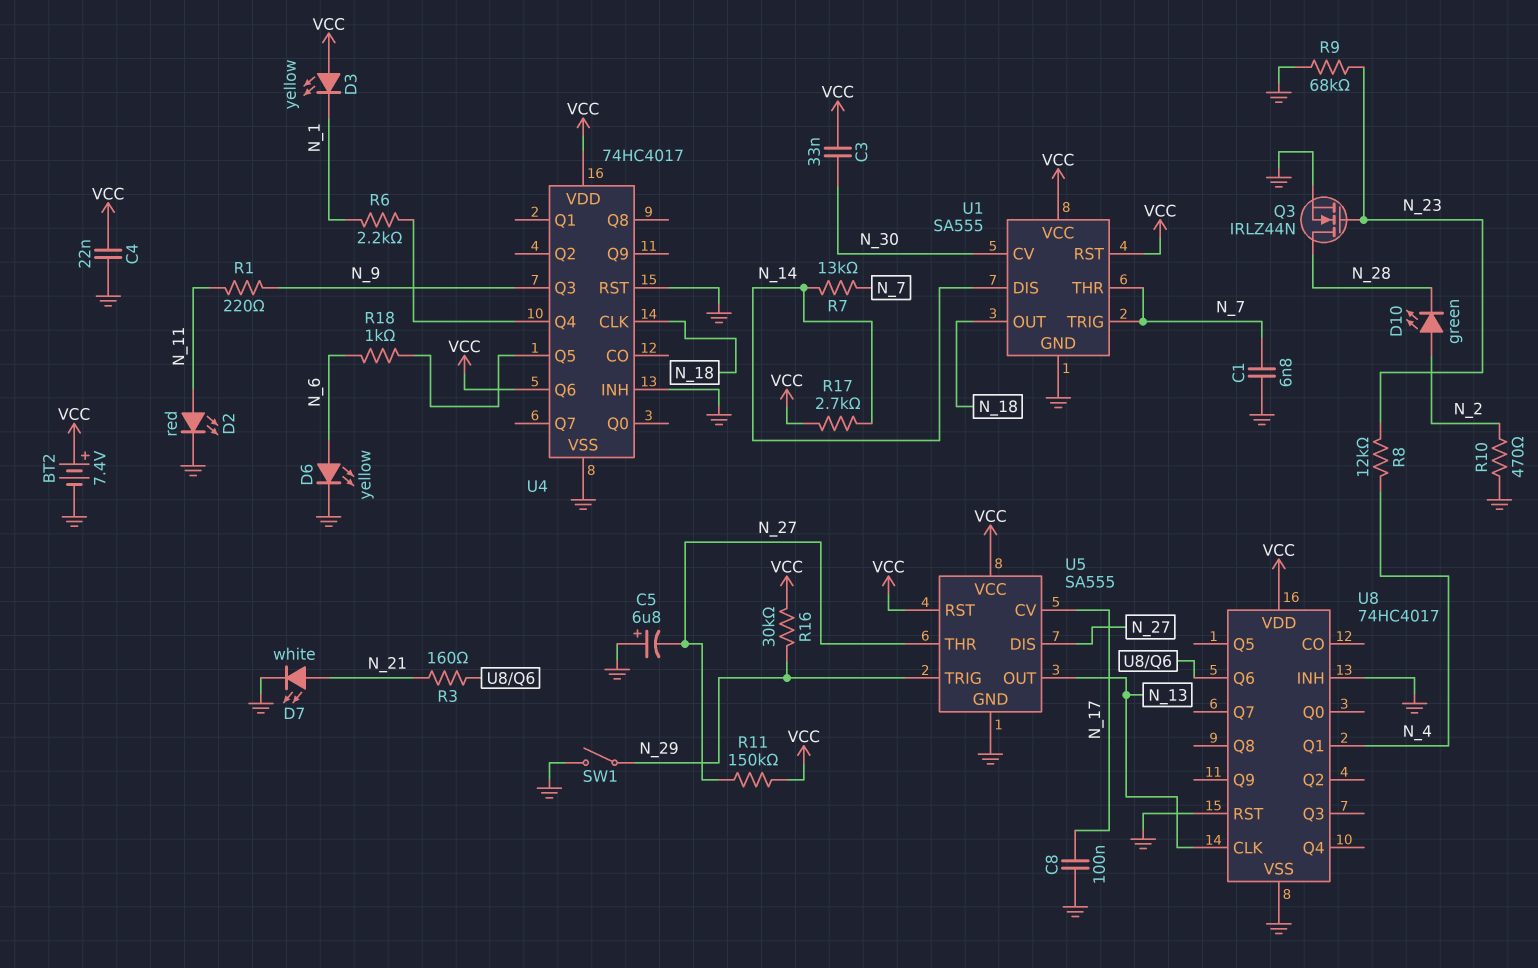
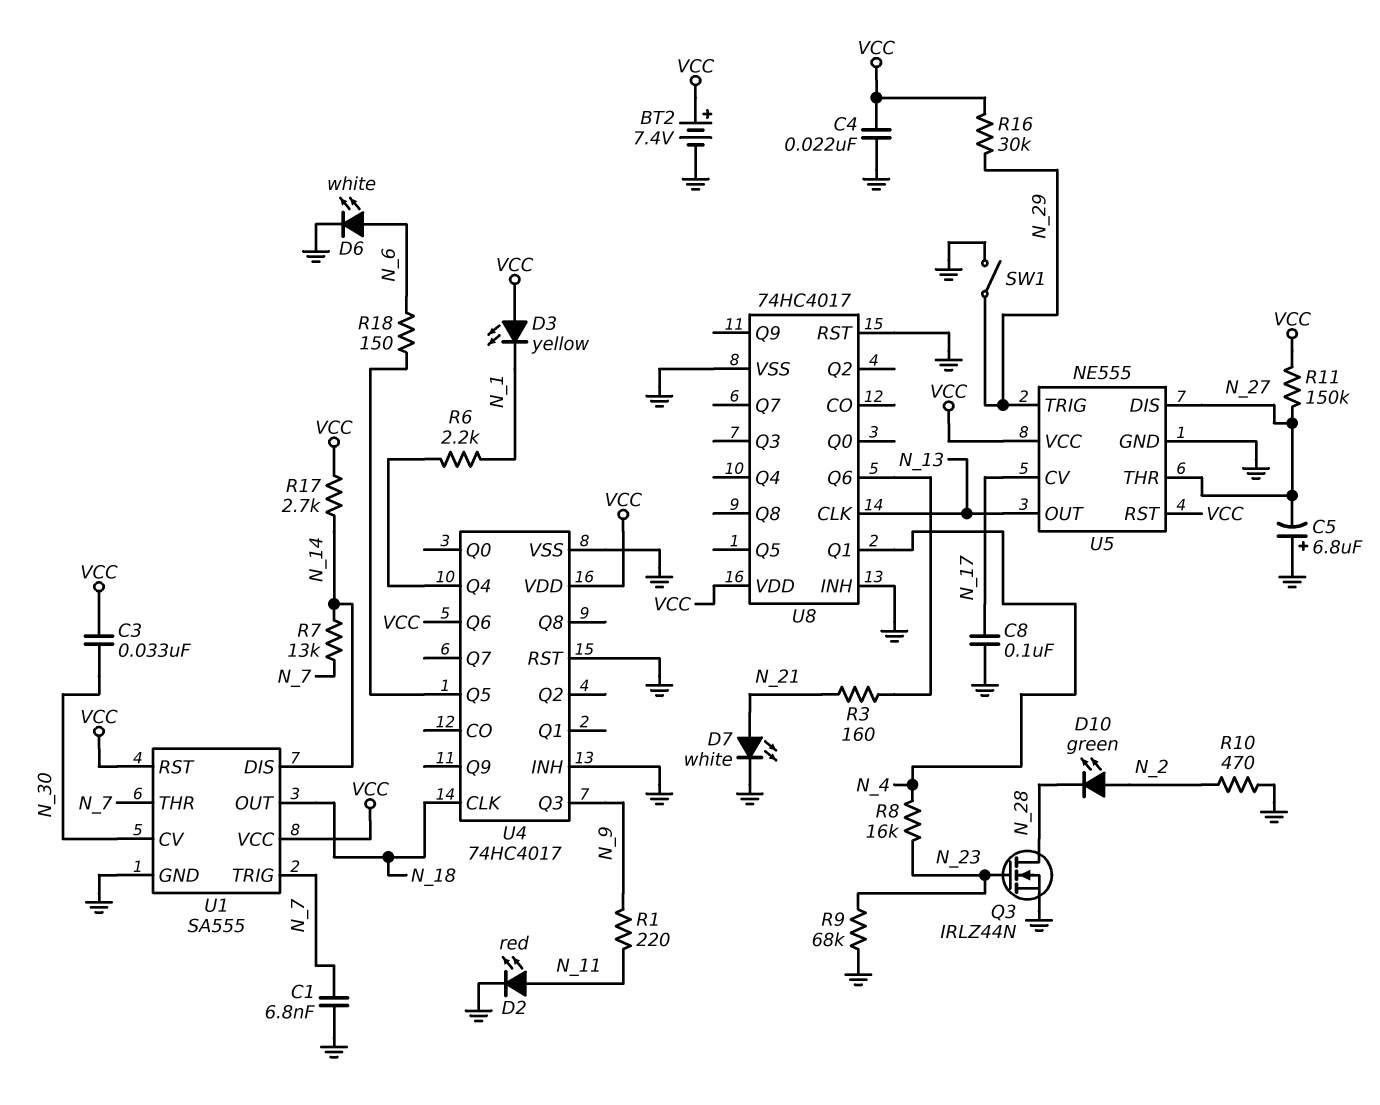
D6: LED yellow (A N_6, K GND) -> LED white (A N_6, K GND)
R8: 12k (N_4, N_23) -> 16k (N_4, N_23)
R18: 1k (N_6, U4/Q5) -> 150 (N_6, U4/Q5)
U5: SA555 -> NE555

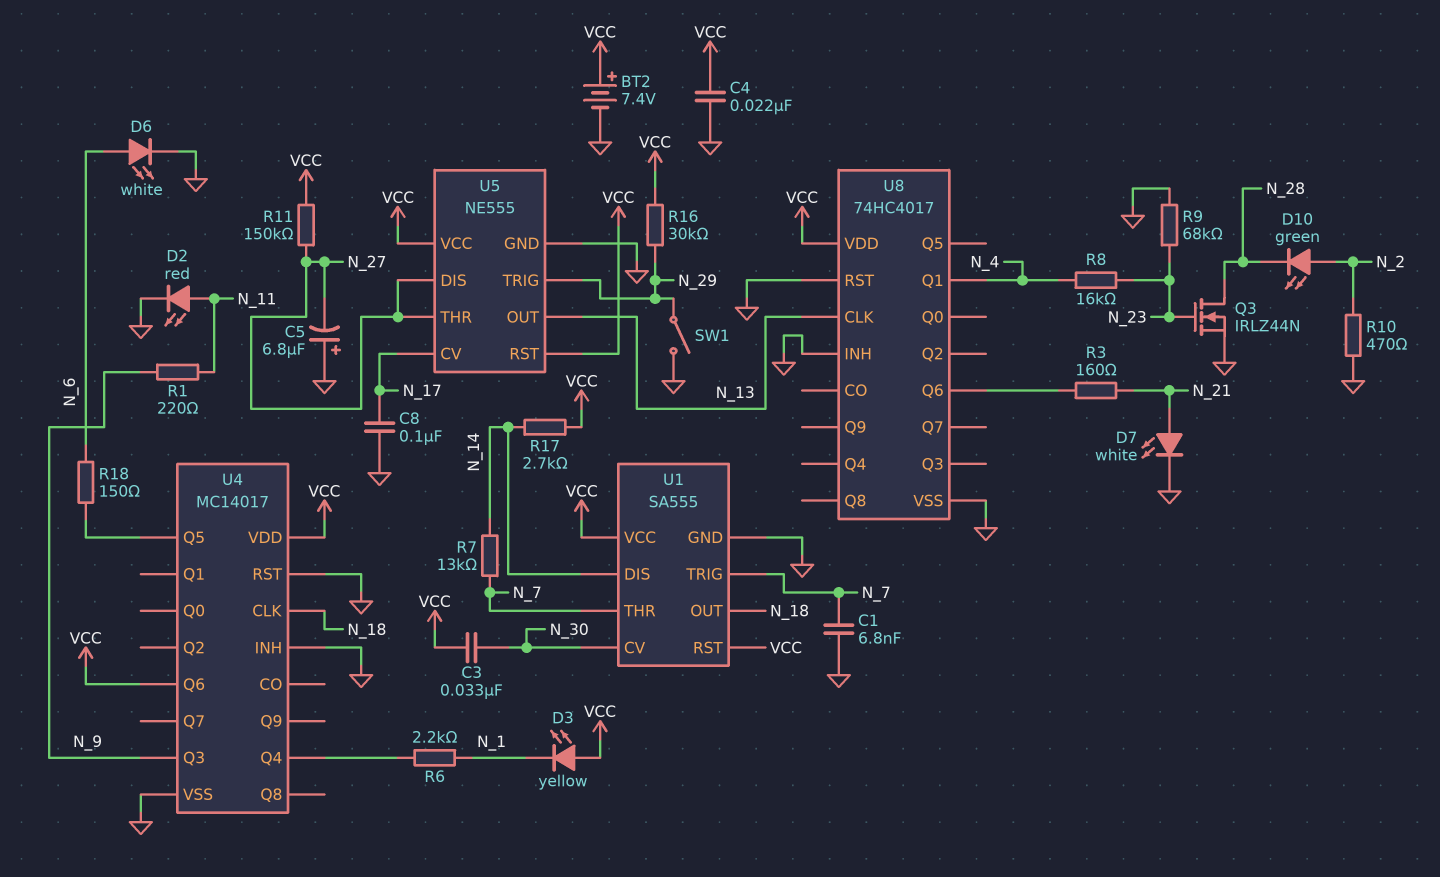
U4: 74HC4017 -> MC14017

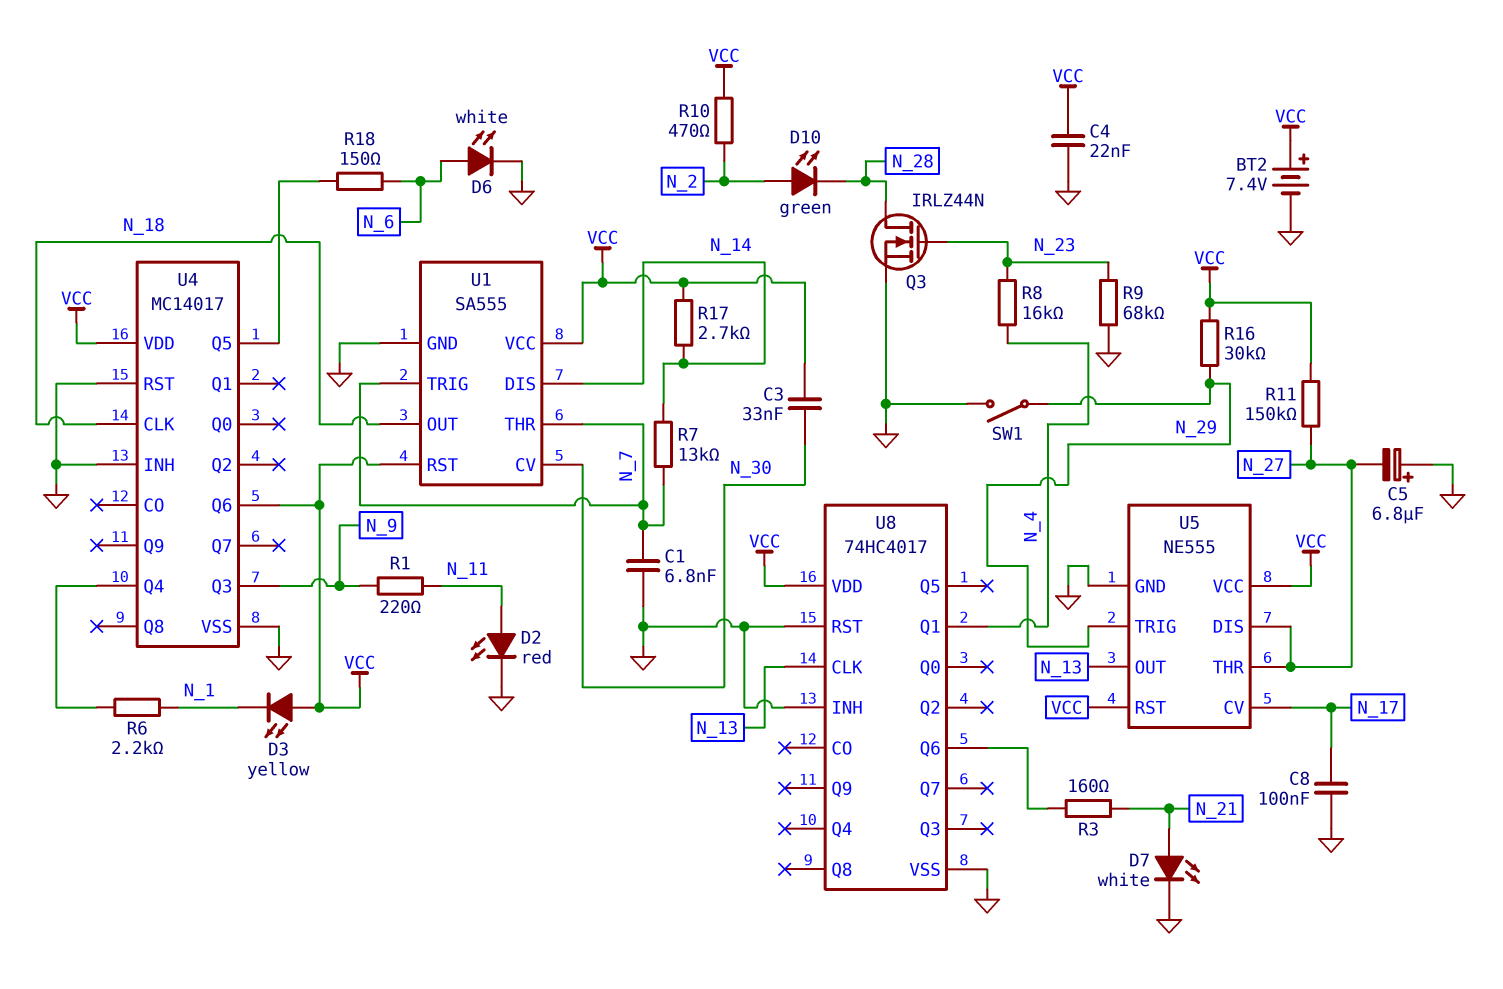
R10: 470 (GND, N_2) -> 470 (N_2, VCC)

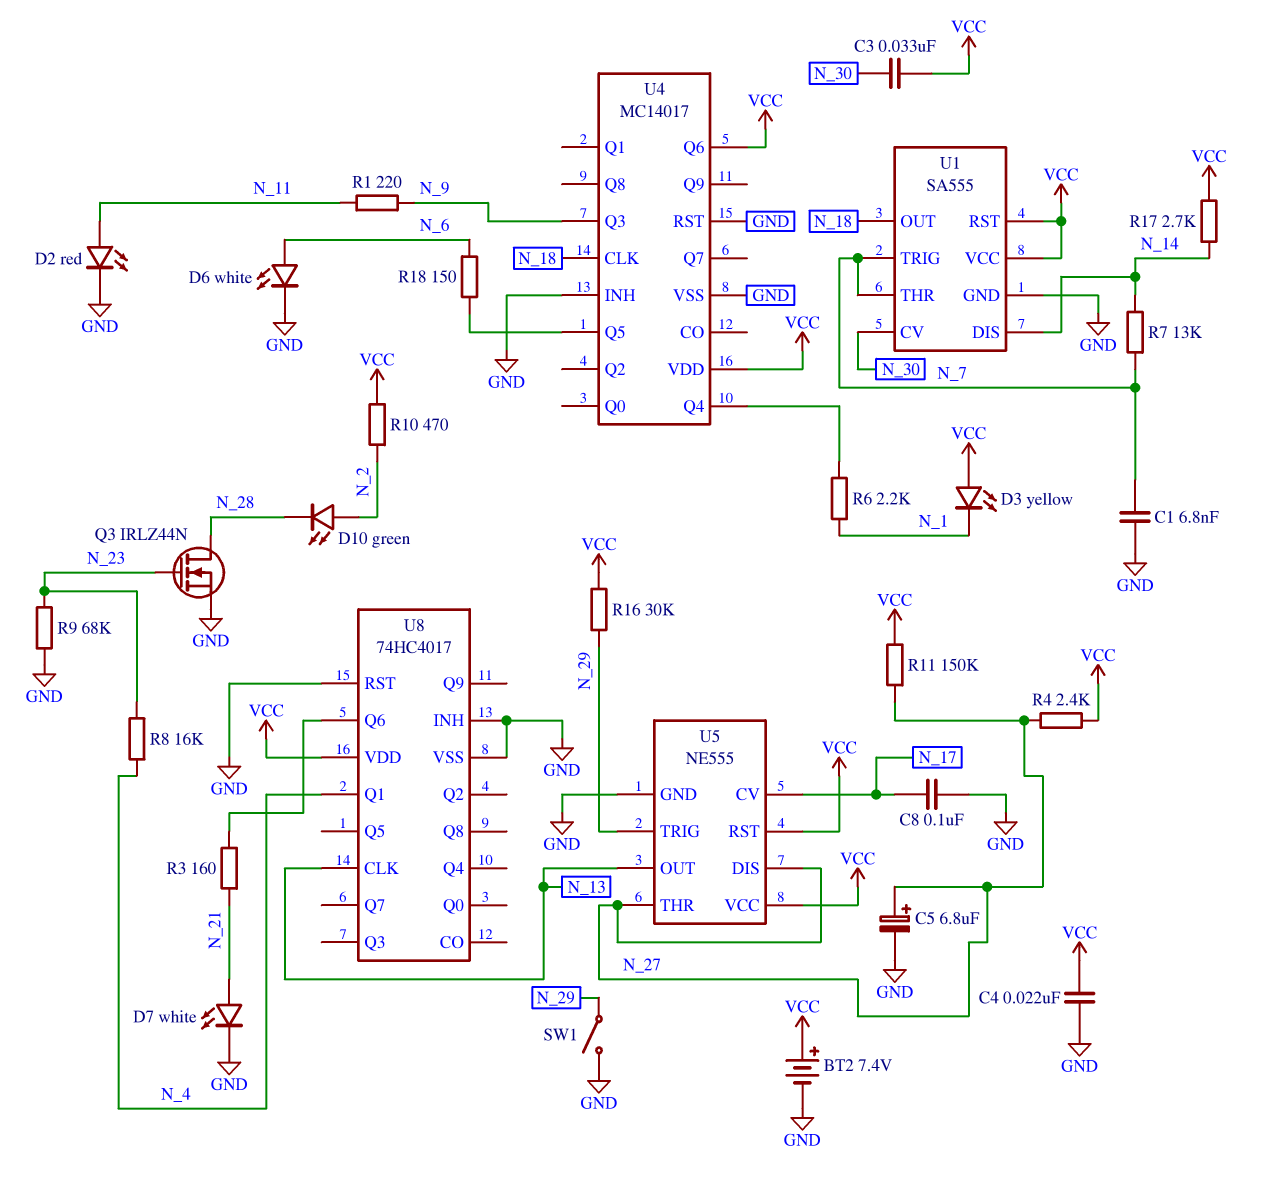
C5: 6.8uF (plus GND, minus N_27) -> 6.8uF (plus N_27, minus GND)
R4: none -> 2.4k (N_27, VCC)

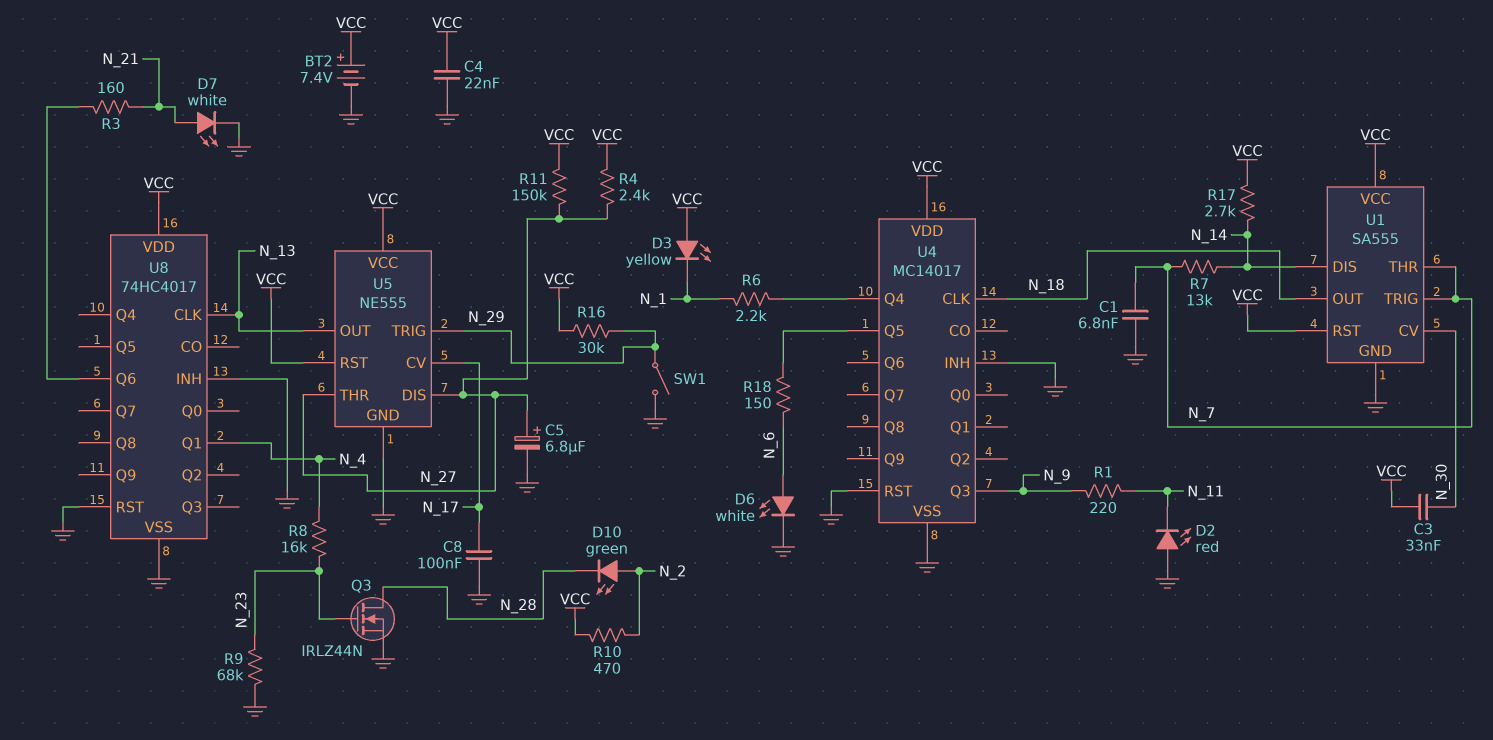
D2: LED red (A N_11, K GND) -> LED red (A GND, K N_11)
U4 pin Q6: VCC -> none

